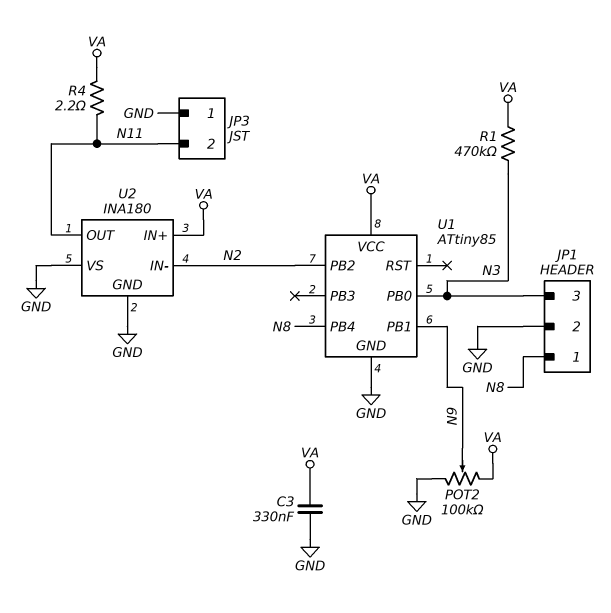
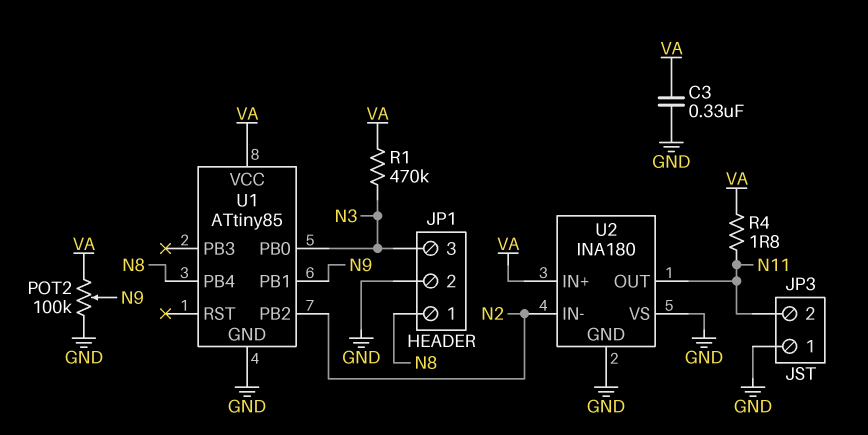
R4: 2.2 (N11, VA) -> 1.8 (N11, VA)

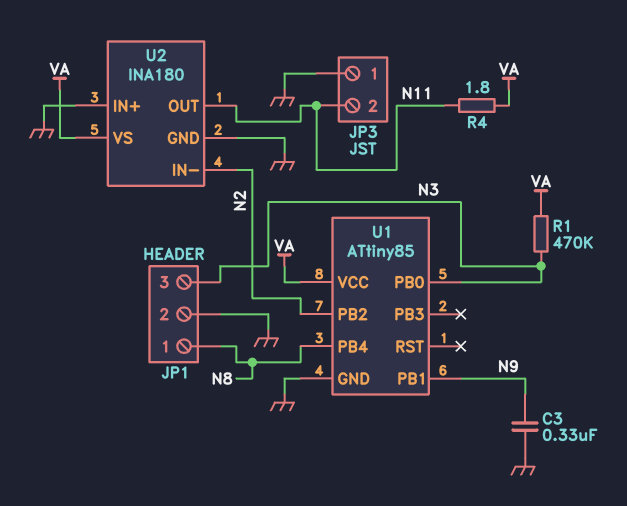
C3: 330nF (GND, VA) -> 330nF (GND, N9)
POT2: 100k (GND, VA, wiper N9) -> none
U2 pin IN+: VA -> GND
U2 pin VS: GND -> VA

